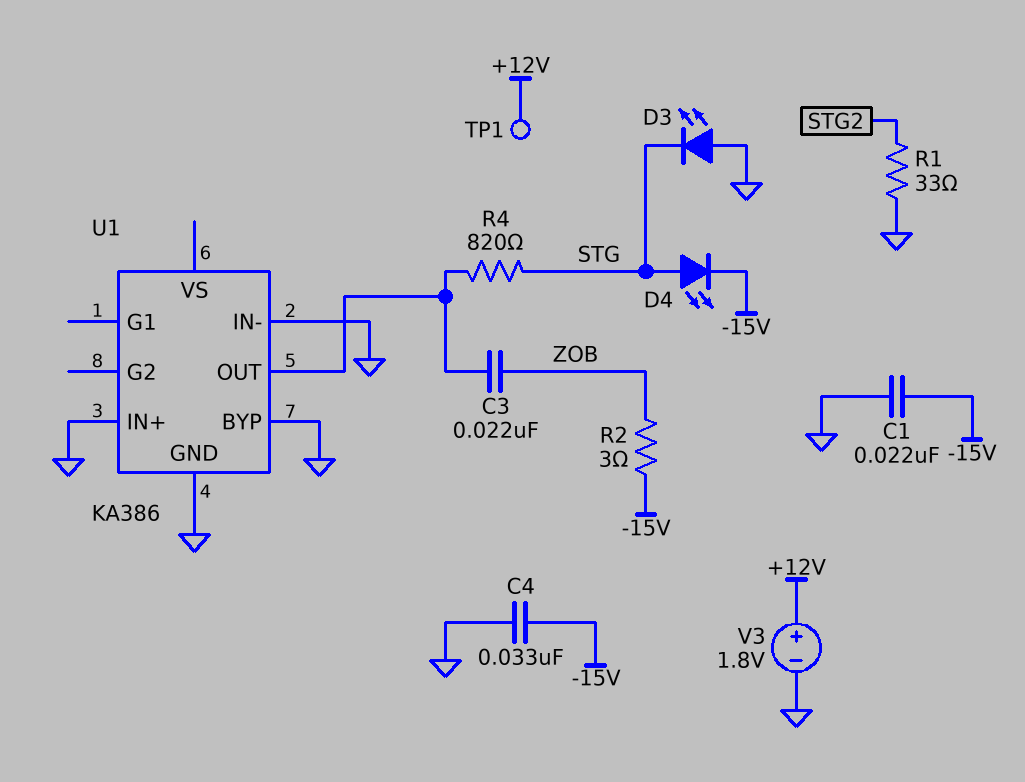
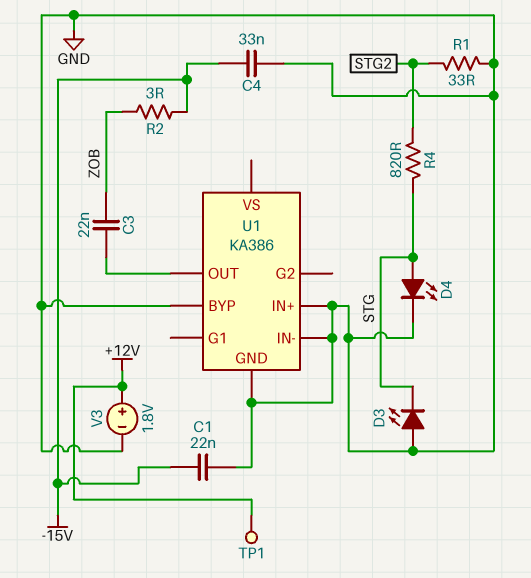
D4: LED (A STG, K -15V) -> LED (A STG, K GND)
R4: 820 (STG, U1/OUT) -> 820 (STG, STG2)

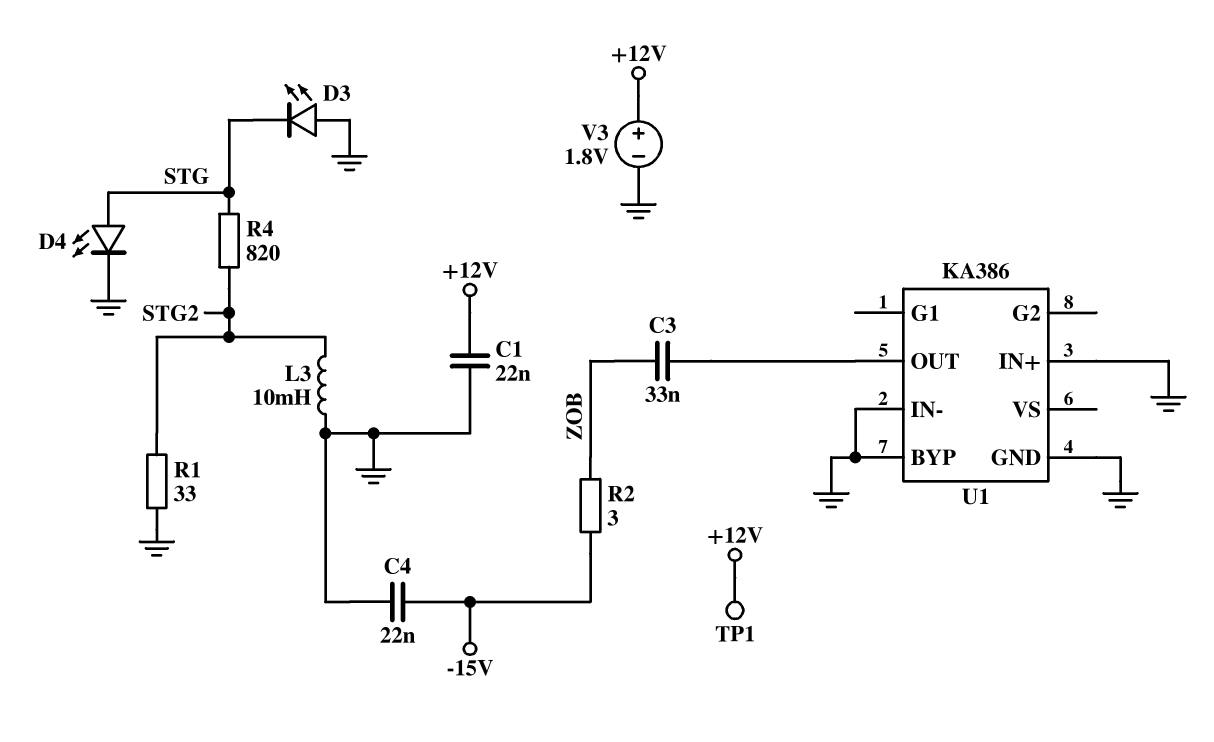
C1: 22nF (-15V, GND) -> 22nF (+12V, GND)
C3: 22nF (U1/OUT, ZOB) -> 33nF (U1/OUT, ZOB)
C4: 33nF (-15V, GND) -> 22nF (-15V, GND)
L3: none -> 10mH (GND, STG2)

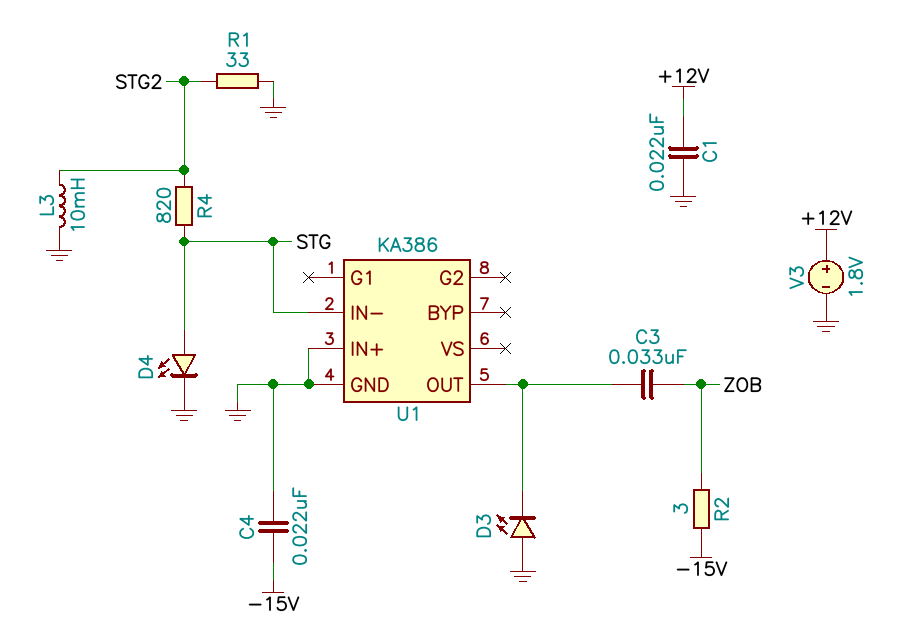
D3: LED (A GND, K STG) -> LED (A GND, K U1/OUT)
TP1: test point (+12V) -> none
U1 pin BYP: GND -> none
U1 pin IN-: GND -> STG

